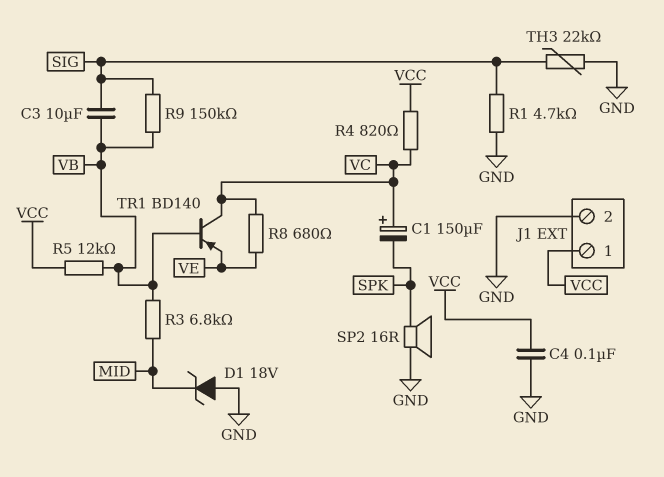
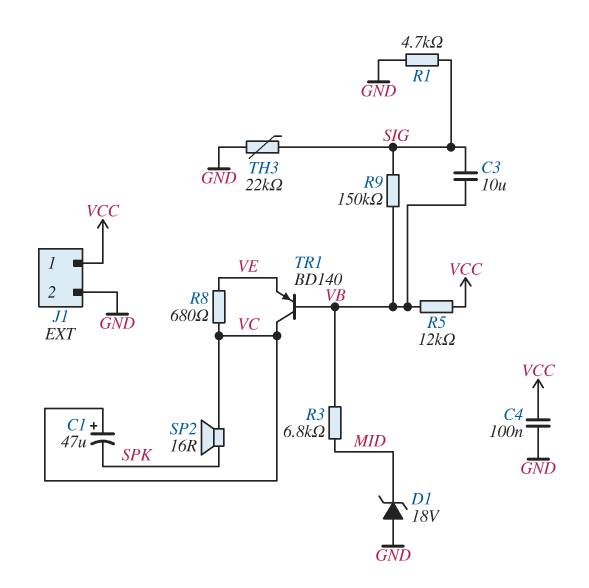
C1: 150uF (plus VC, minus SPK) -> 47uF (plus VC, minus SPK)
R4: 820 (VC, VCC) -> none
SP2: speaker 16R (GND, SPK) -> speaker 16R (SPK, VC)

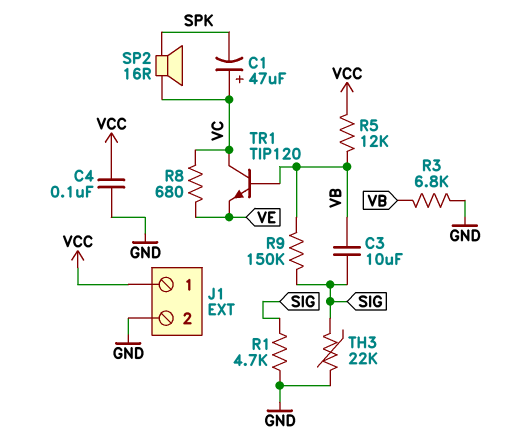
D1: zener 18V (A GND, K MID) -> none
R3: 6.8k (MID, VB) -> 6.8k (GND, VB)
TR1: PNP BD140 (B VB, C VC, E VE) -> NPN TIP120 (B VB, C VC, E VE)

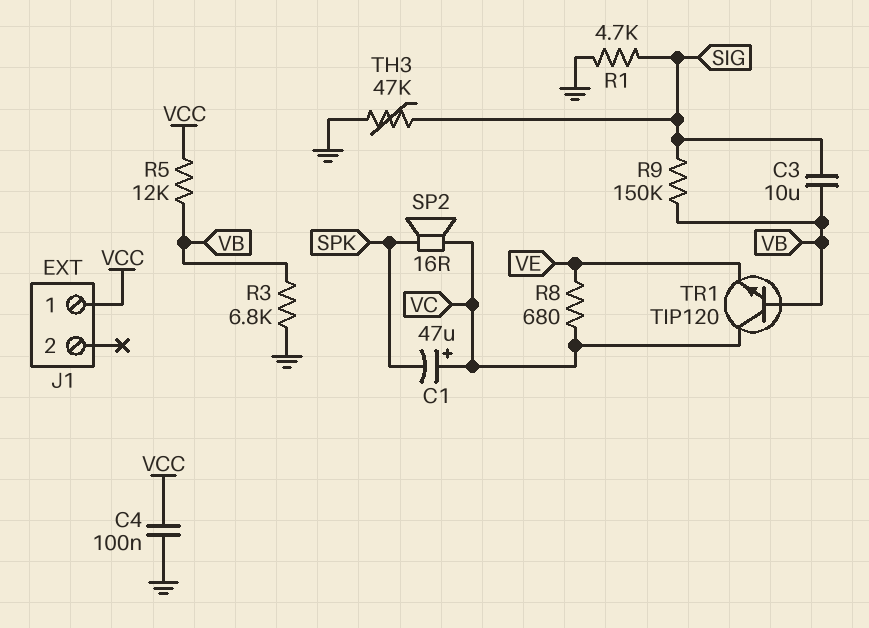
J1 pin 2: GND -> none
TH3: 22k (GND, SIG) -> 47k (GND, SIG)

